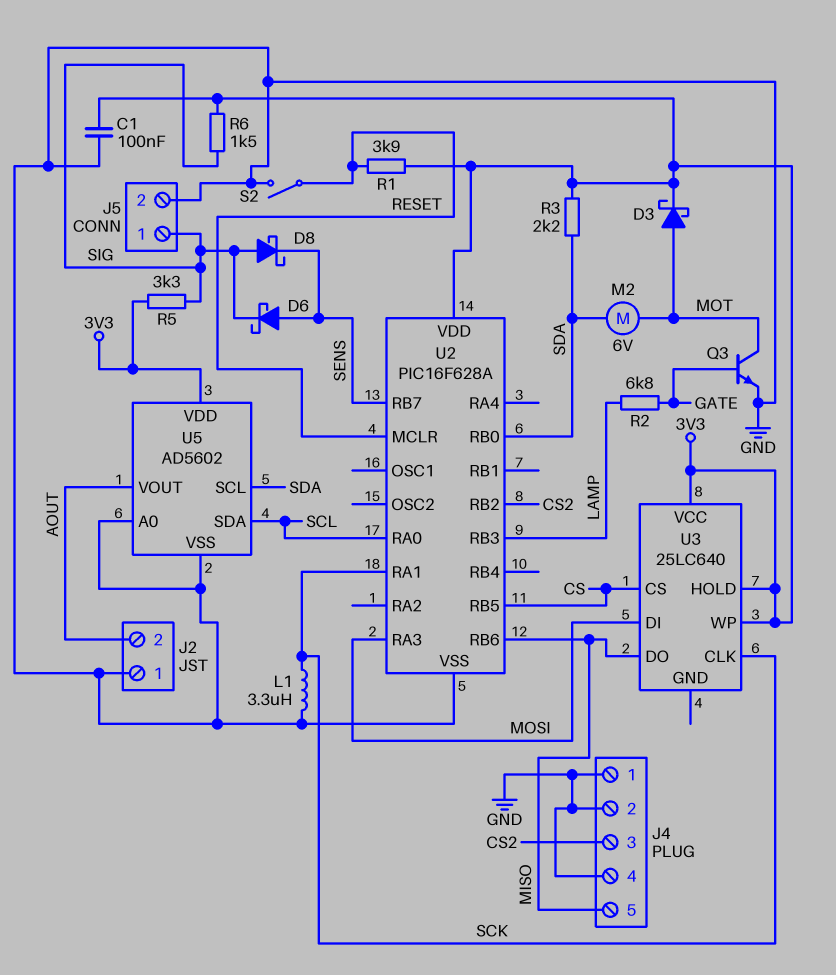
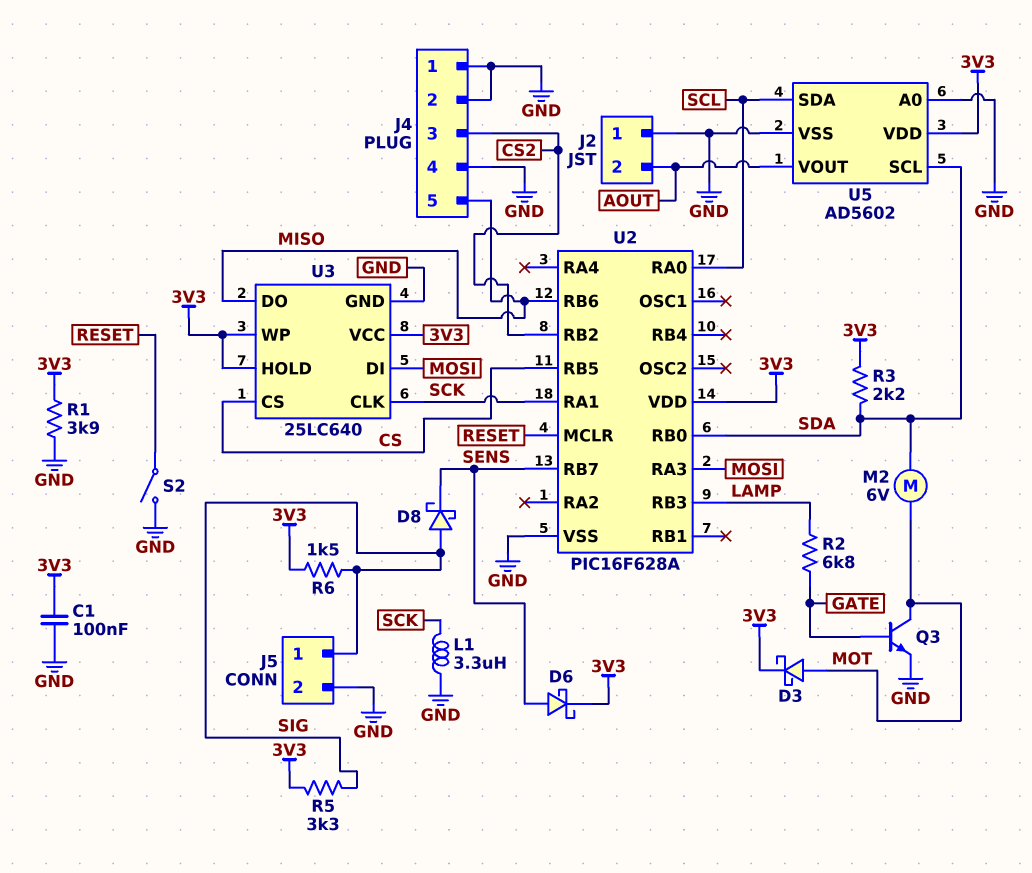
D6: schottky (A SENS, K SIG) -> schottky (A SENS, K 3V3)
R1: 3.9k (3V3, RESET) -> 3.9k (3V3, GND)
U3 pin GND: none -> GND

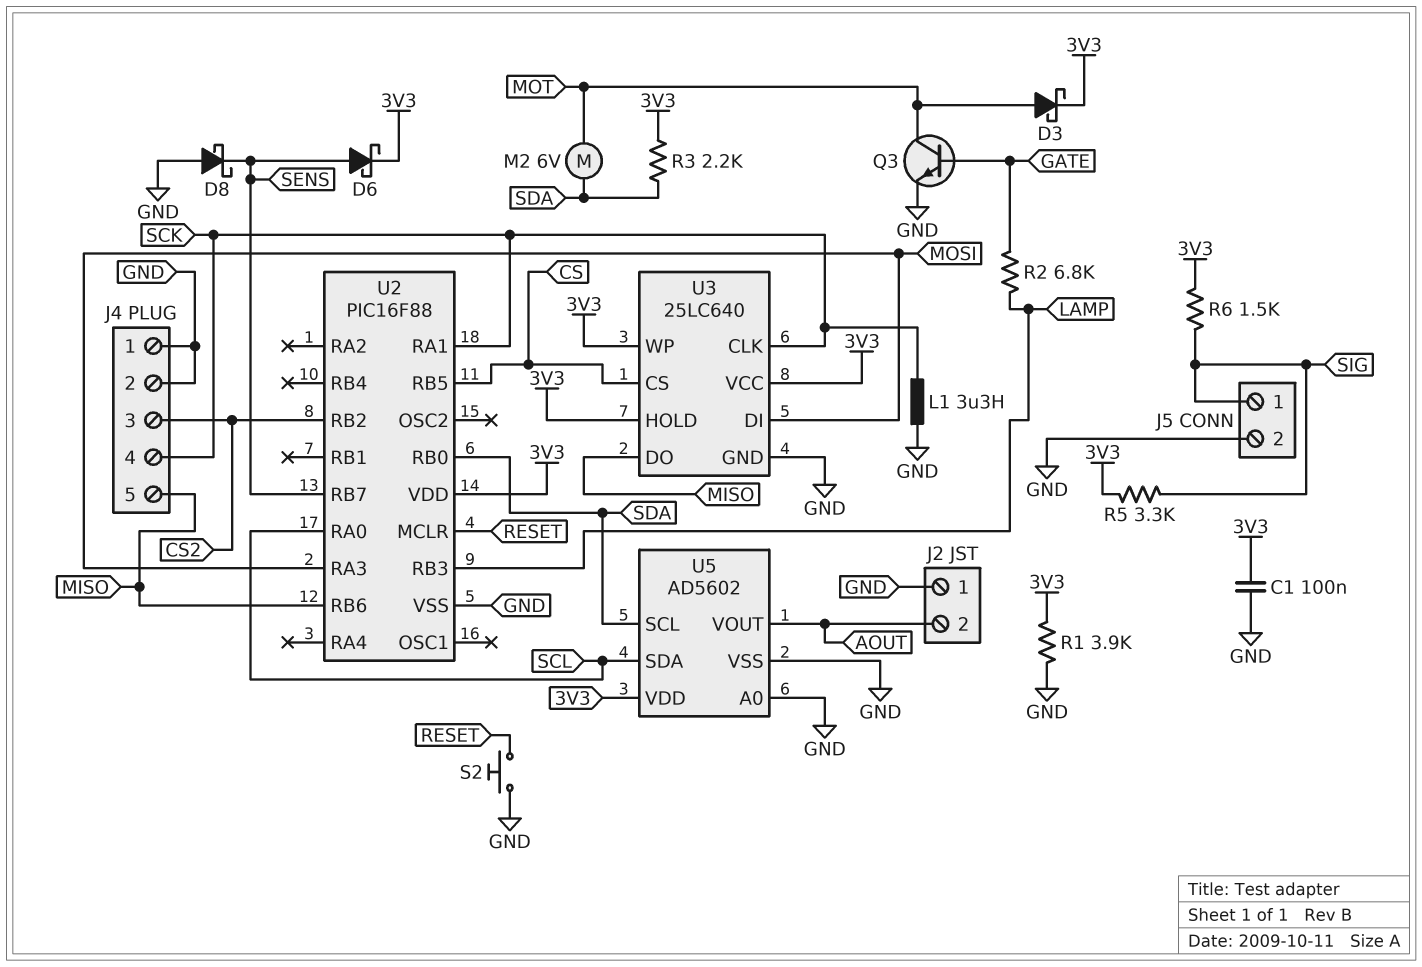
D8: schottky (A SIG, K SENS) -> schottky (A GND, K SENS)
J4 pin 4: GND -> SCK
S2: switch (GND, RESET) -> button (GND, RESET)
U2: PIC16F628A -> PIC16F88

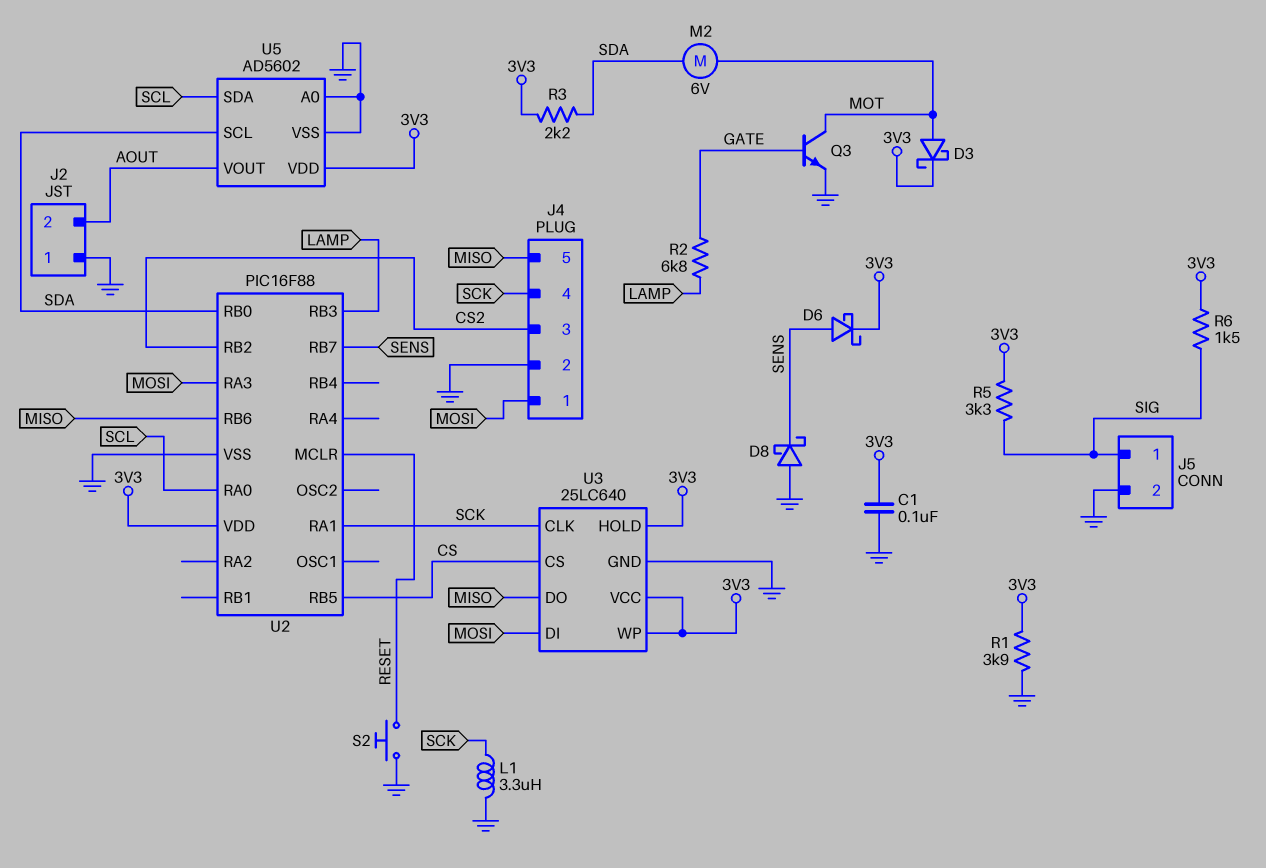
J4 pin 1: GND -> MOSI

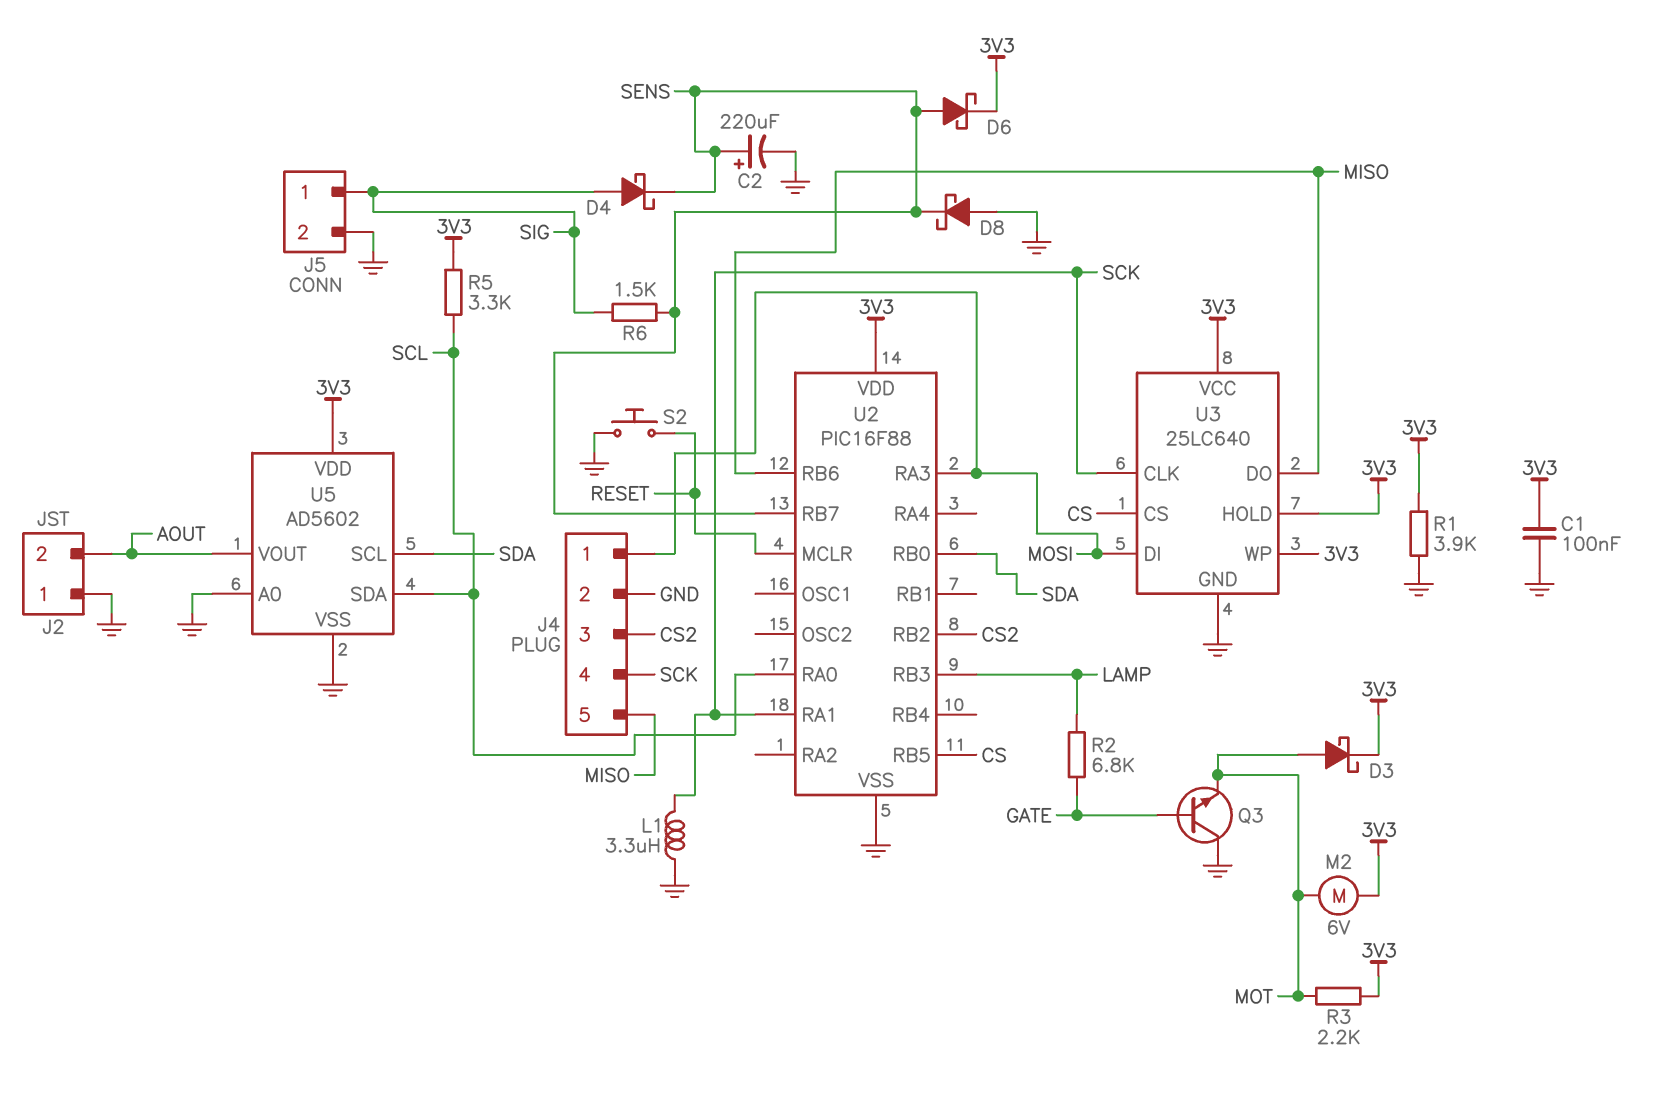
C2: none -> 220uF (plus SENS, minus GND)
D4: none -> schottky (A SIG, K SENS)
M2: motor 6V (MOT, SDA) -> motor 6V (3V3, MOT)
Q3: NPN (B GATE, C MOT, E GND) -> NPN (B GATE, C GND, E MOT)
R3: 2.2k (3V3, SDA) -> 2.2k (3V3, MOT)
R5: 3.3k (3V3, SIG) -> 3.3k (3V3, SCL)
R6: 1.5k (3V3, SIG) -> 1.5k (SENS, SIG)

